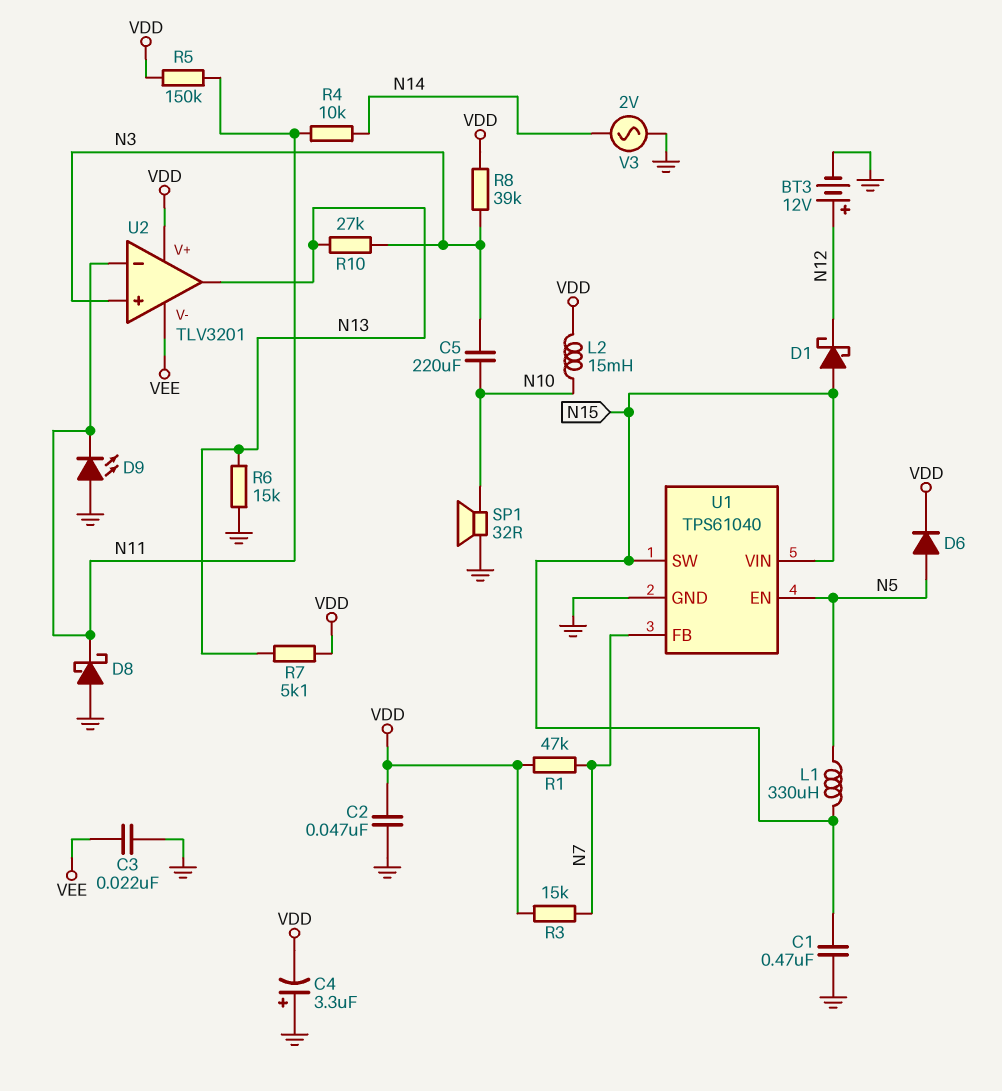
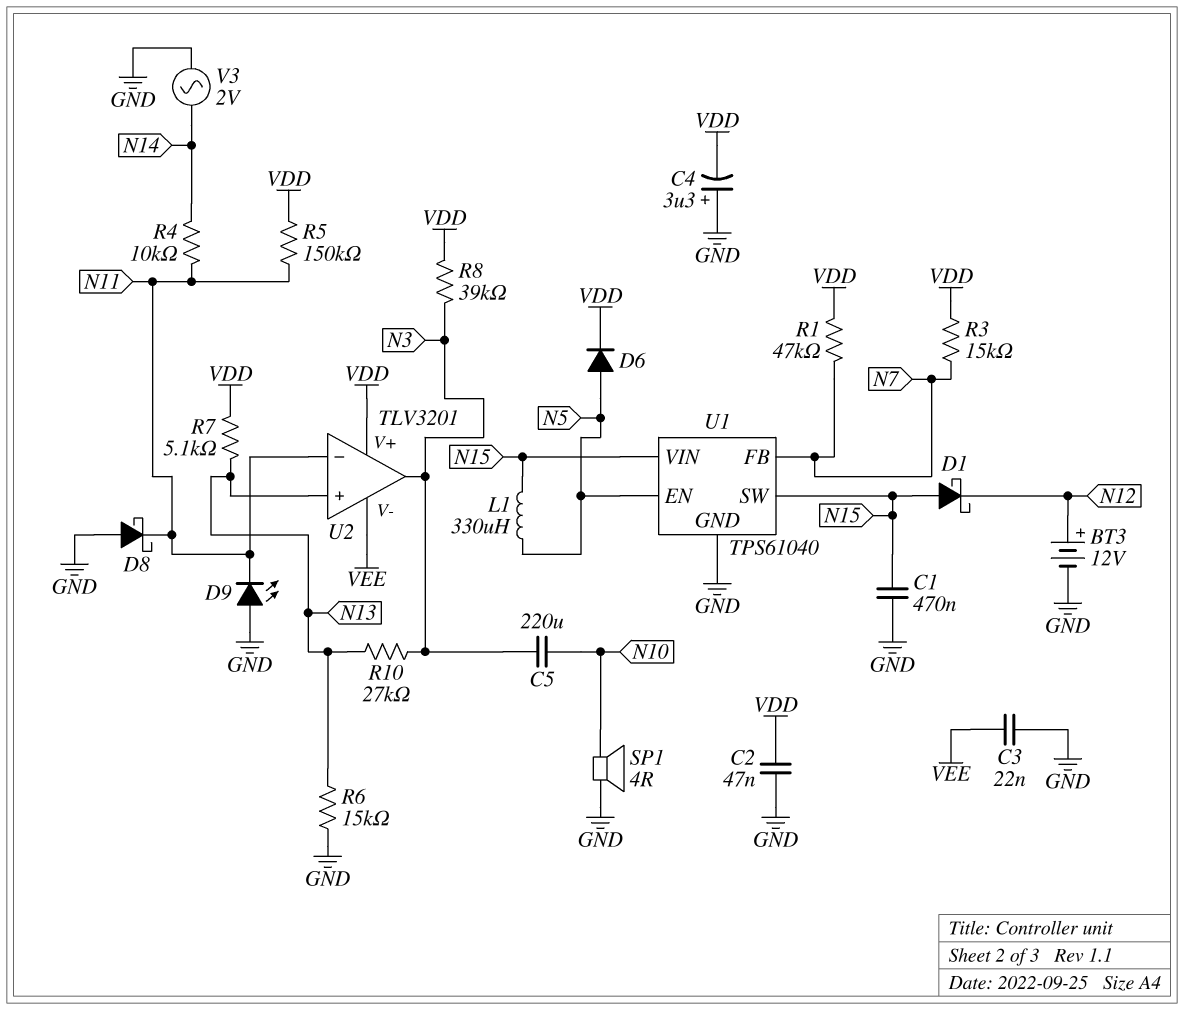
L2: 15mH (N10, VDD) -> none
SP1: speaker 32R (GND, N10) -> speaker 4R (GND, N10)
U2 pin in+: N3 -> N13
U2 pin out: N13 -> N3

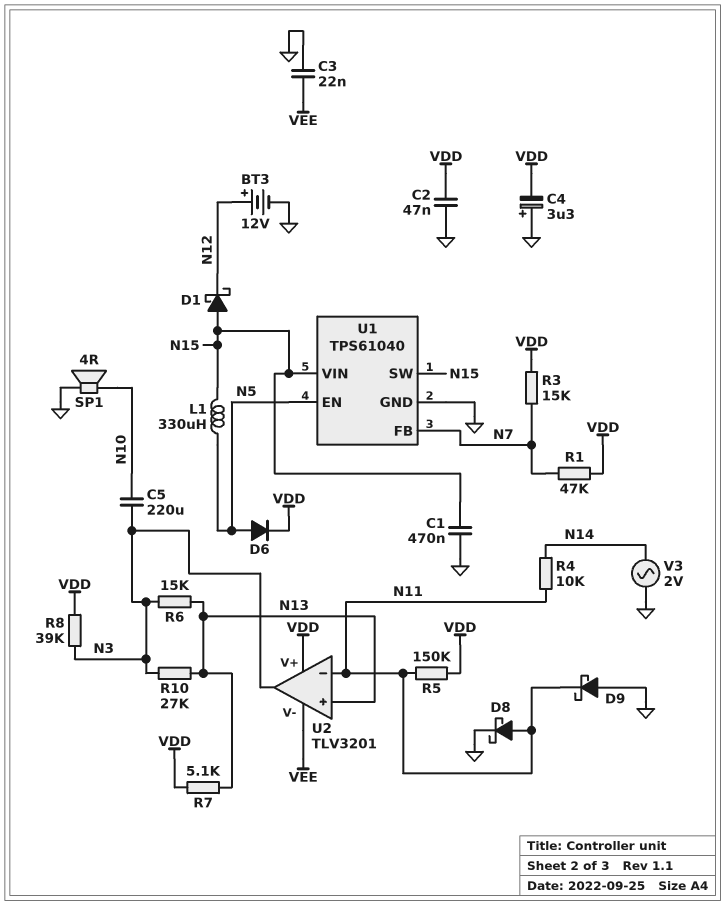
D8: schottky (A GND, K N11) -> schottky (A N11, K GND)
D9: LED (A GND, K N11) -> schottky (A GND, K N11)
R6: 15k (GND, N13) -> 15k (N3, N13)

